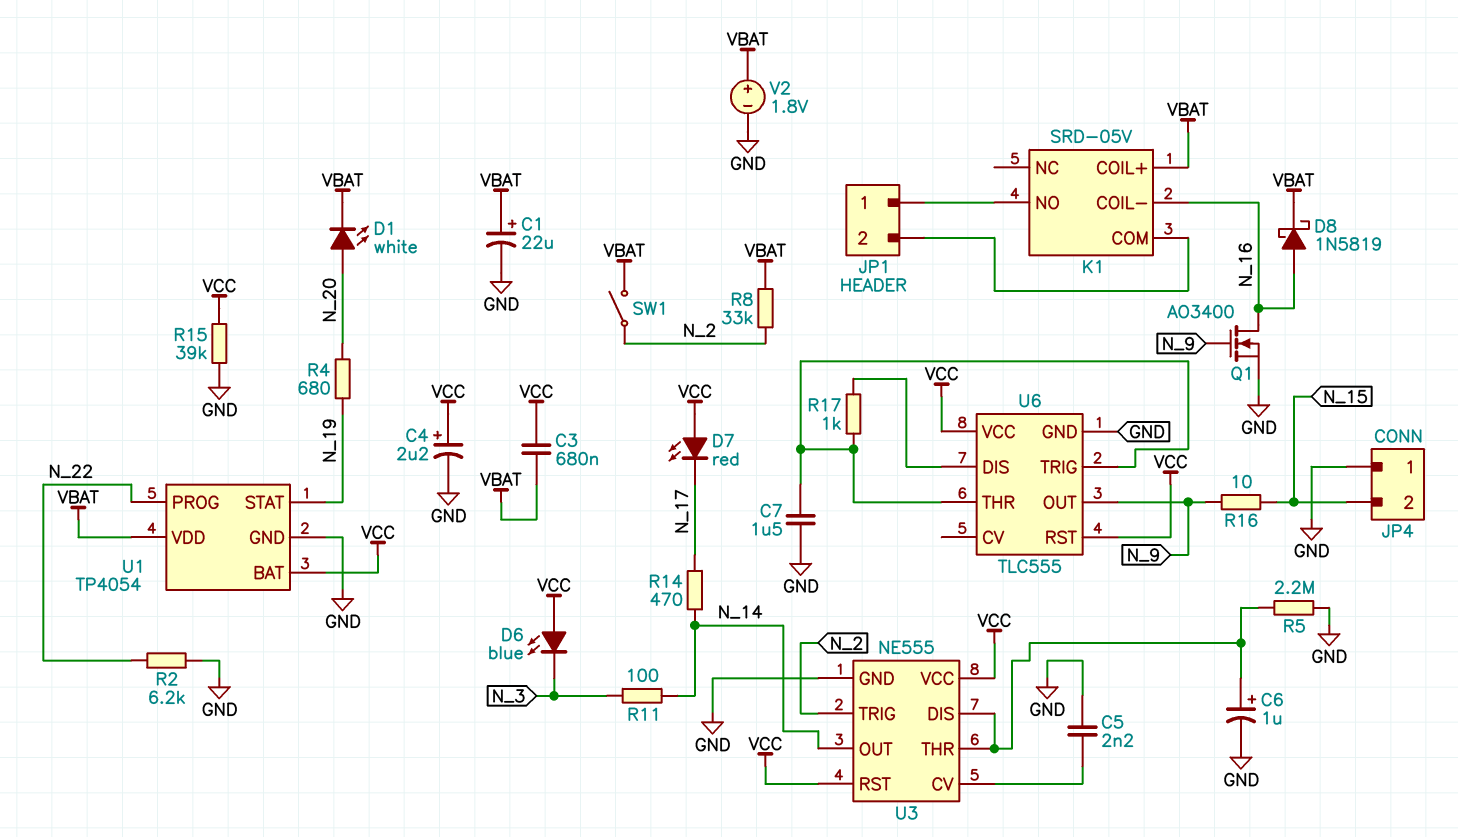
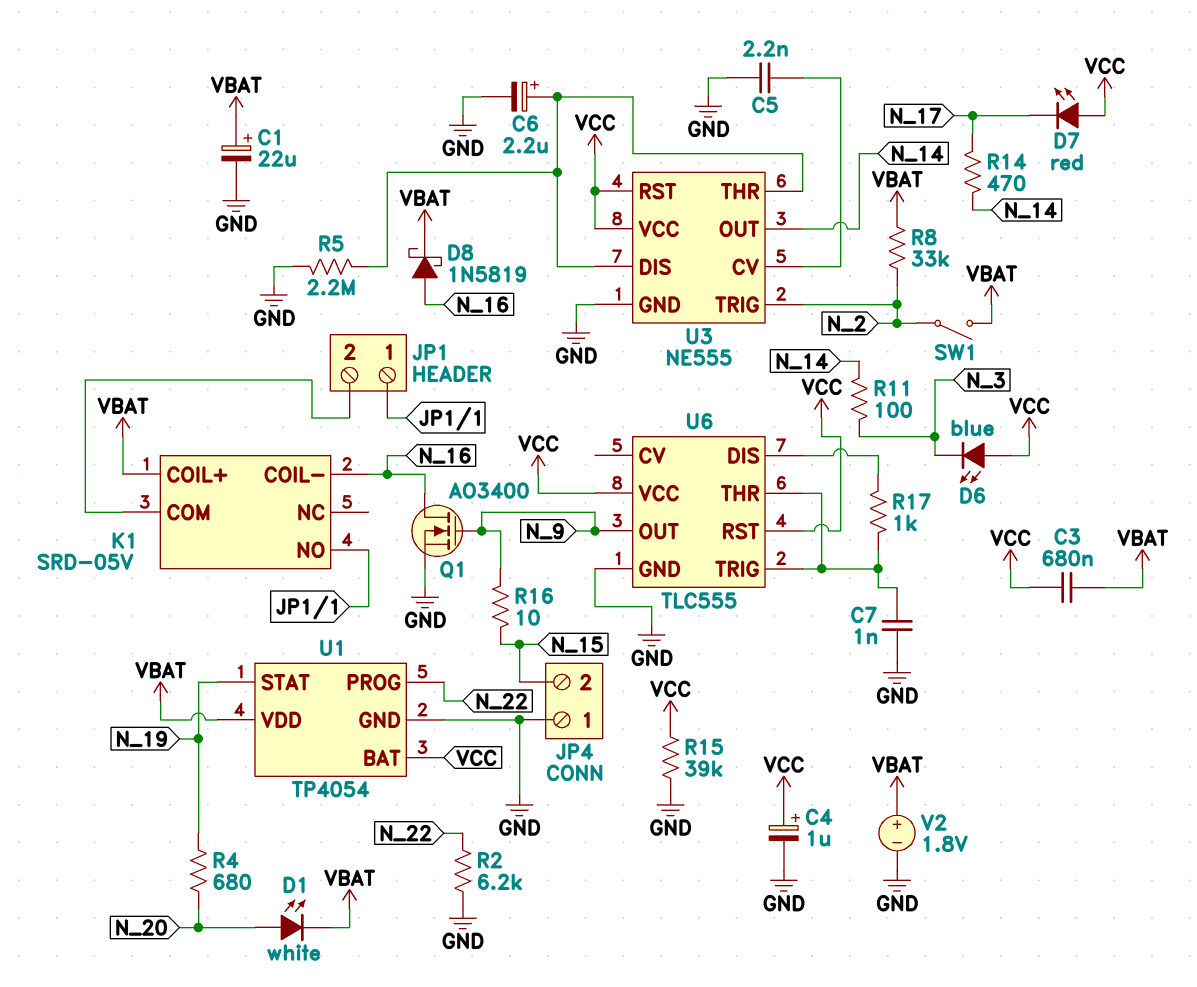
C4: 2.2uF (plus VCC, minus GND) -> 1uF (plus VCC, minus GND)
C6: 1uF (plus U3/DIS, minus GND) -> 2.2uF (plus U3/DIS, minus GND)
C7: 1.5uF (GND, U6/THR) -> 1nF (GND, U6/THR)

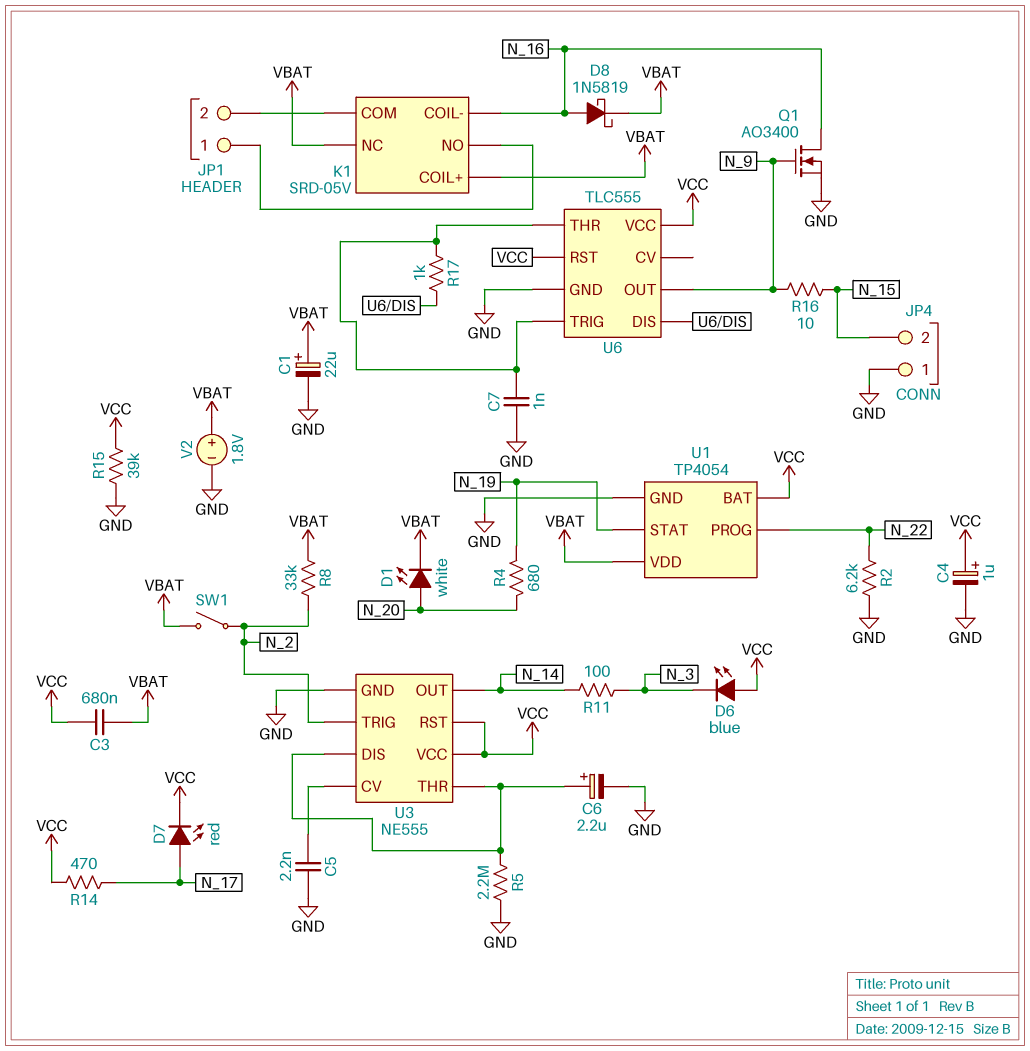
D7: LED red (A VCC, K N_17) -> LED red (A N_17, K VCC)
K1 pin NC: none -> VBAT
R14: 470 (N_14, N_17) -> 470 (N_17, VCC)

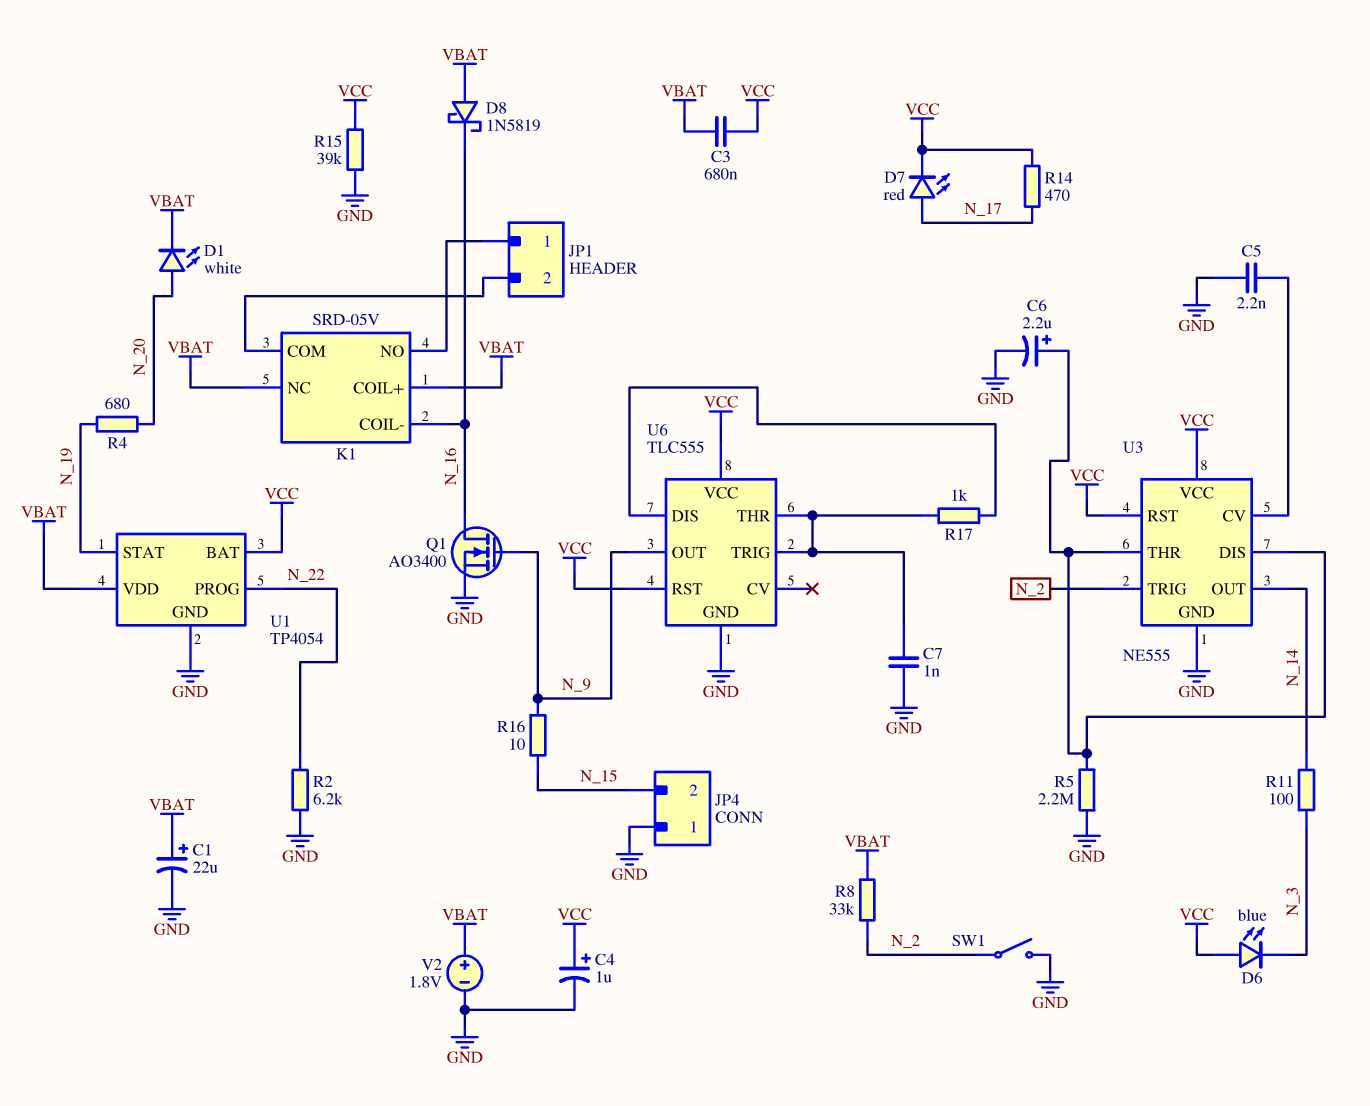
D8: schottky 1N5819 (A N_16, K VBAT) -> schottky 1N5819 (A VBAT, K N_16)
SW1: switch (N_2, VBAT) -> switch (GND, N_2)

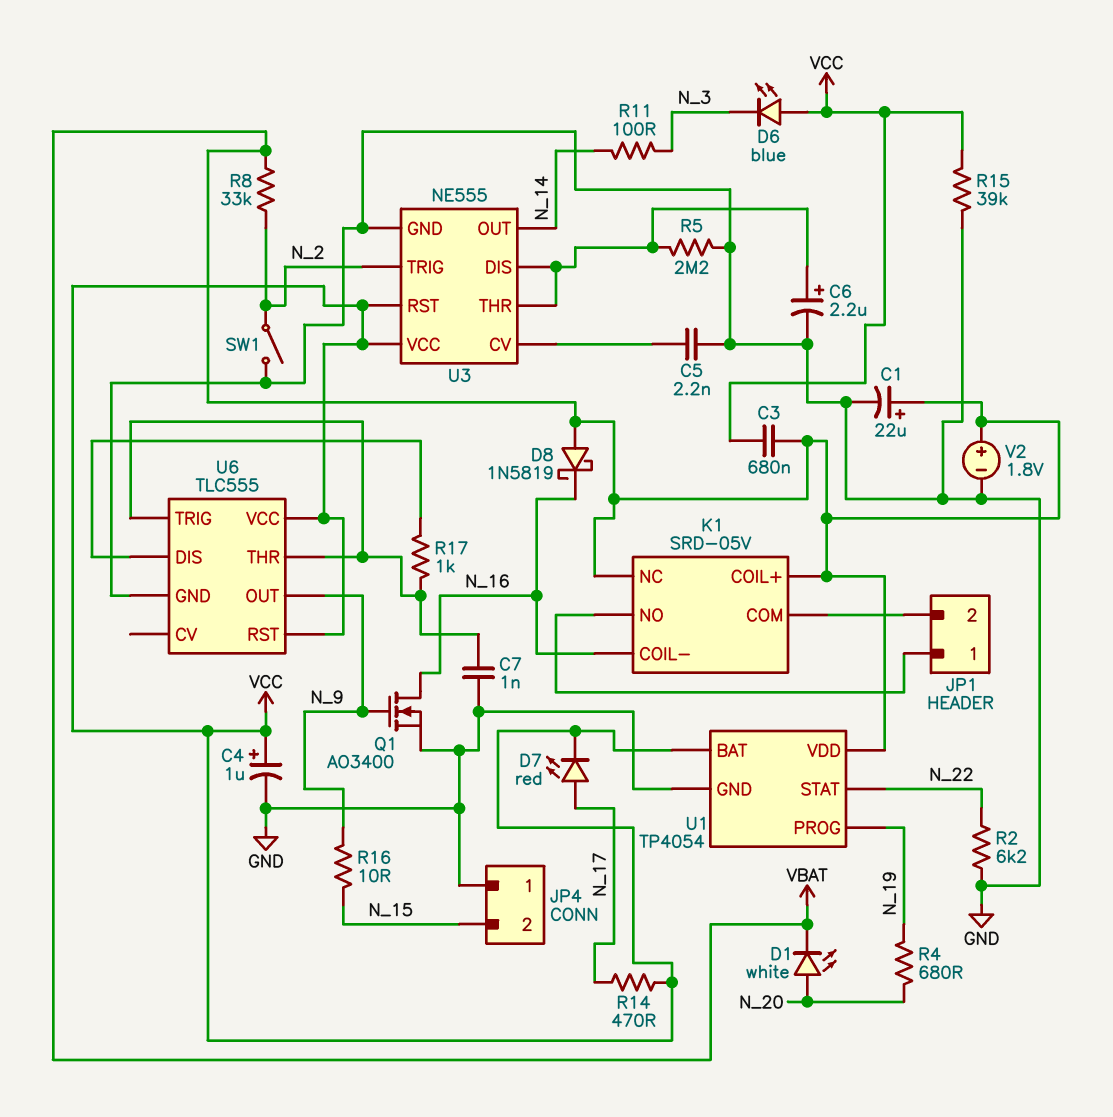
U1 pin PROG: N_22 -> N_19
U1 pin STAT: N_19 -> N_22

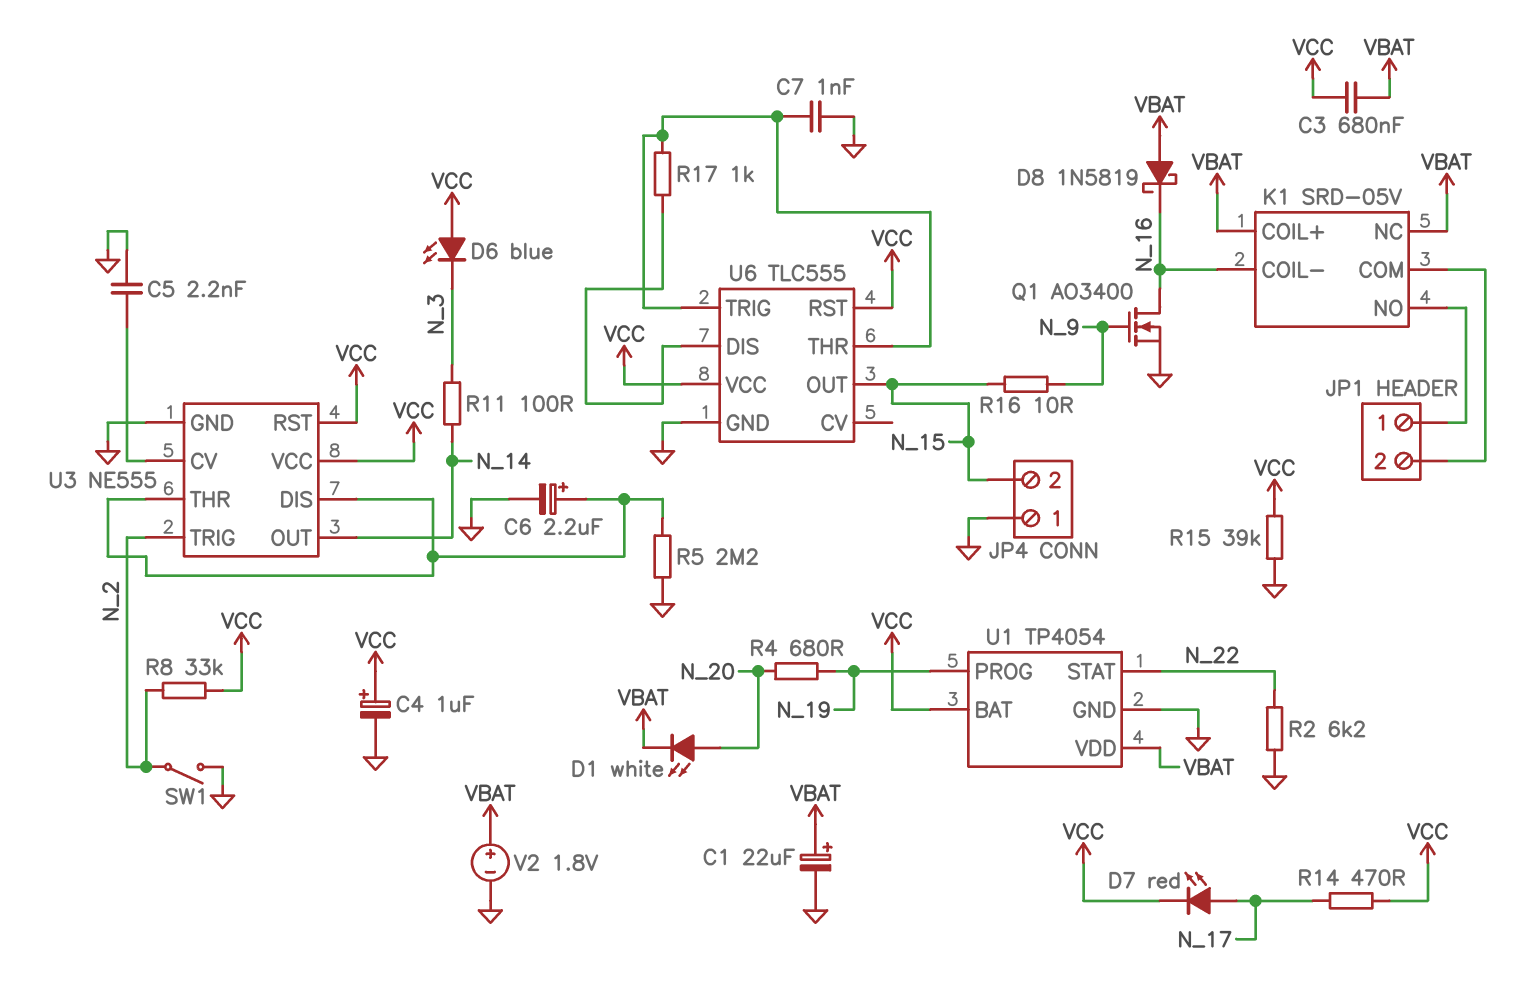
R8: 33k (N_2, VBAT) -> 33k (N_2, VCC)
U6 pin OUT: N_9 -> N_15

